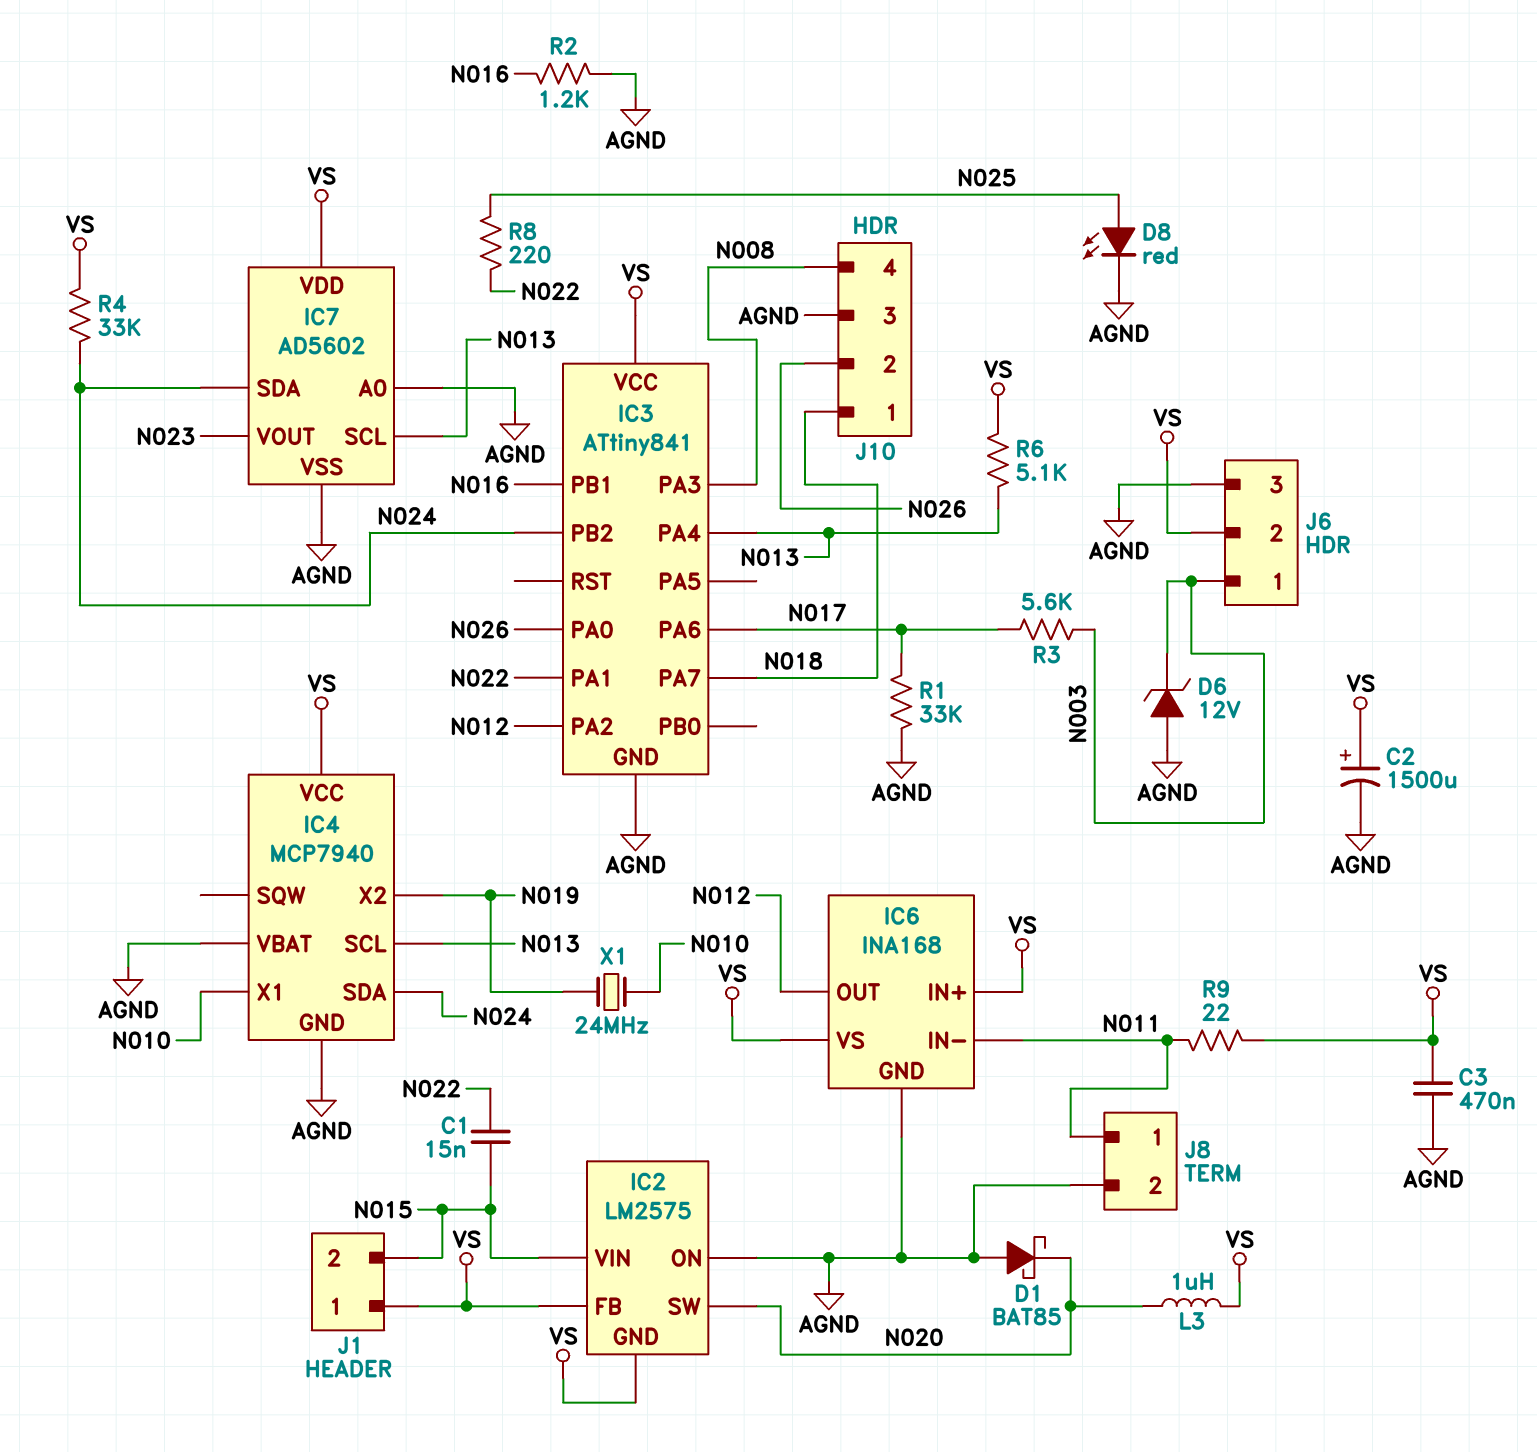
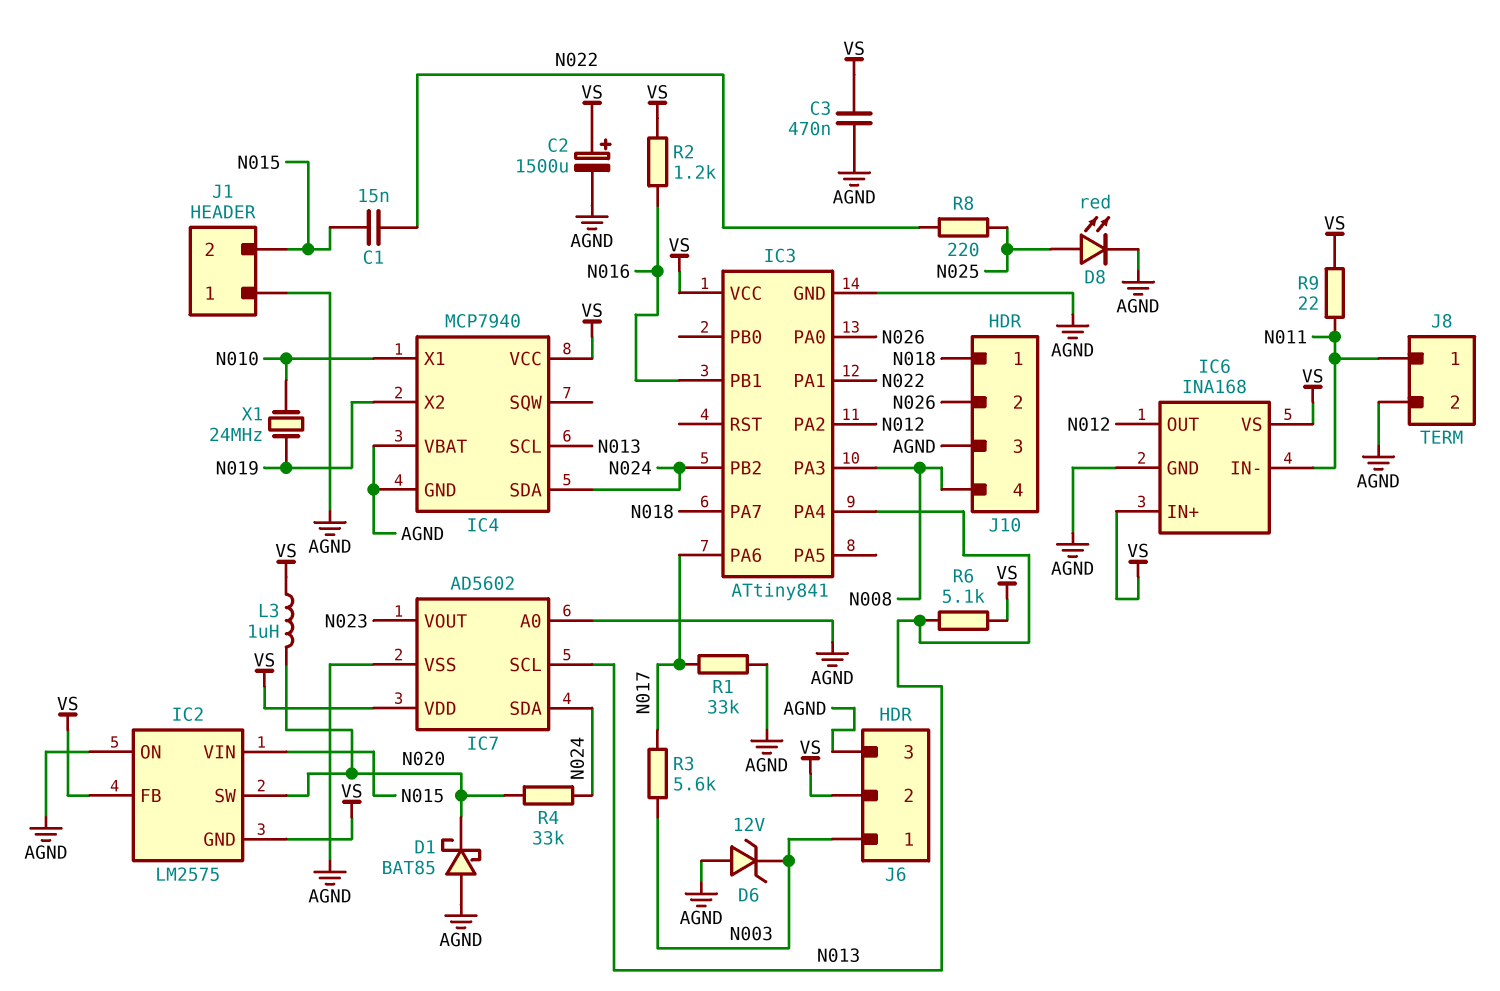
J1 pin 1: VS -> AGND
R2: 1.2k (AGND, N016) -> 1.2k (N016, VS)
R4: 33k (N024, VS) -> 33k (N020, N024)

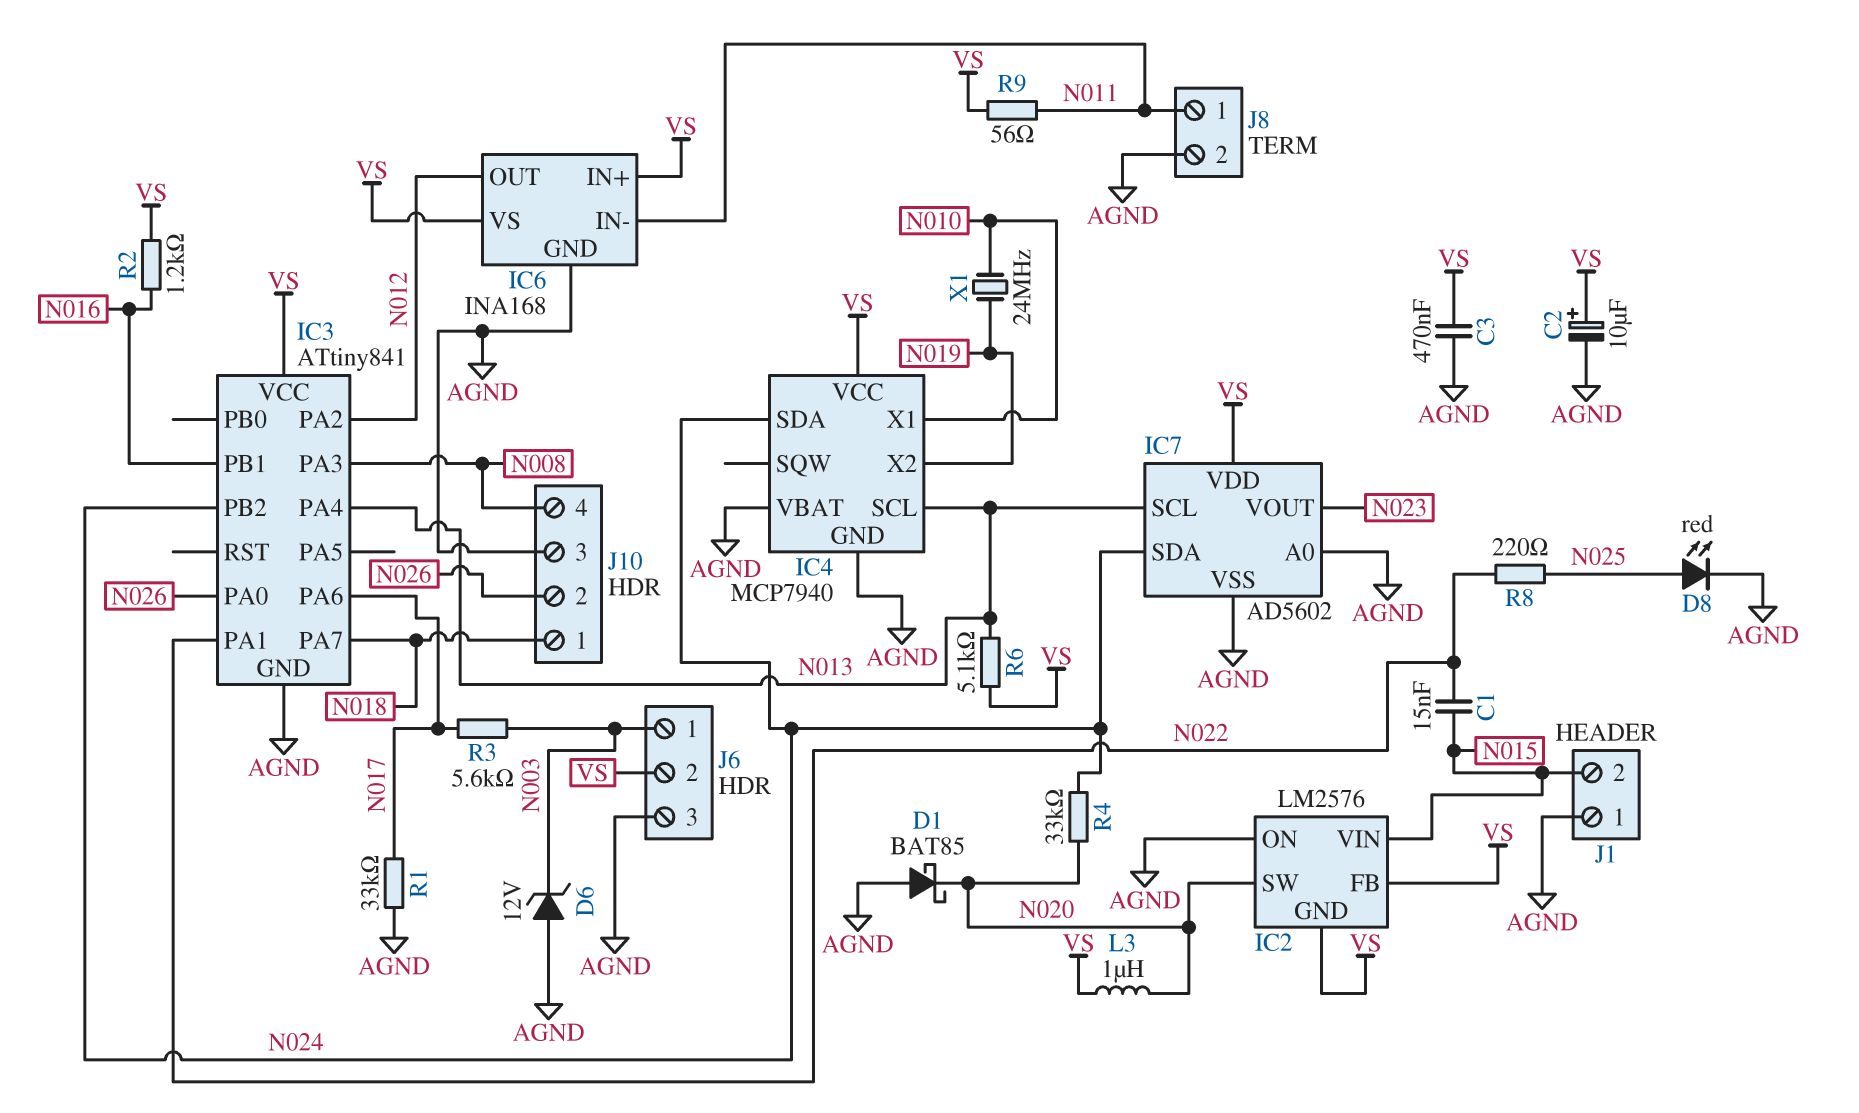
C2: 1500uF (plus VS, minus AGND) -> 10uF (plus VS, minus AGND)
IC2: LM2575 -> LM2576
R9: 22 (N011, VS) -> 56 (N011, VS)

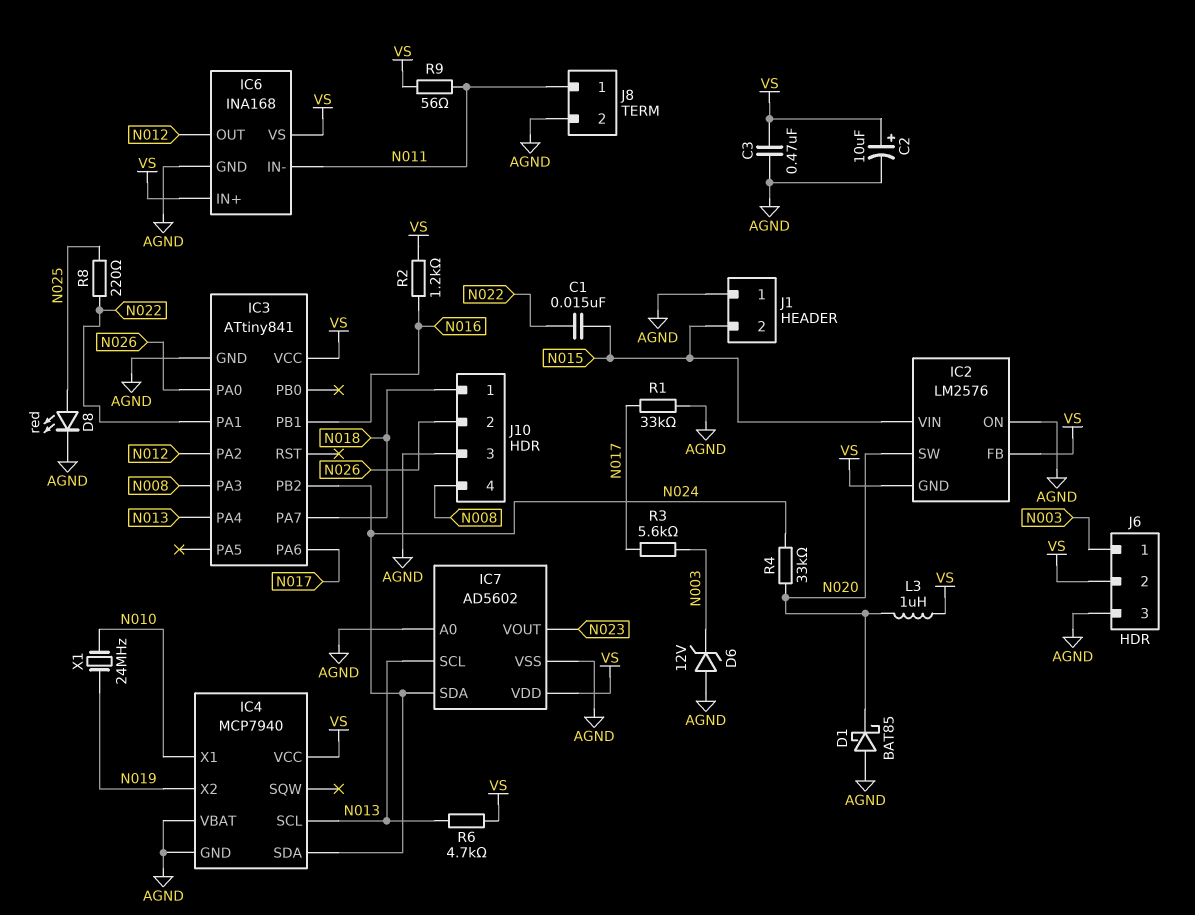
R6: 5.1k (N013, VS) -> 4.7k (N013, VS)

